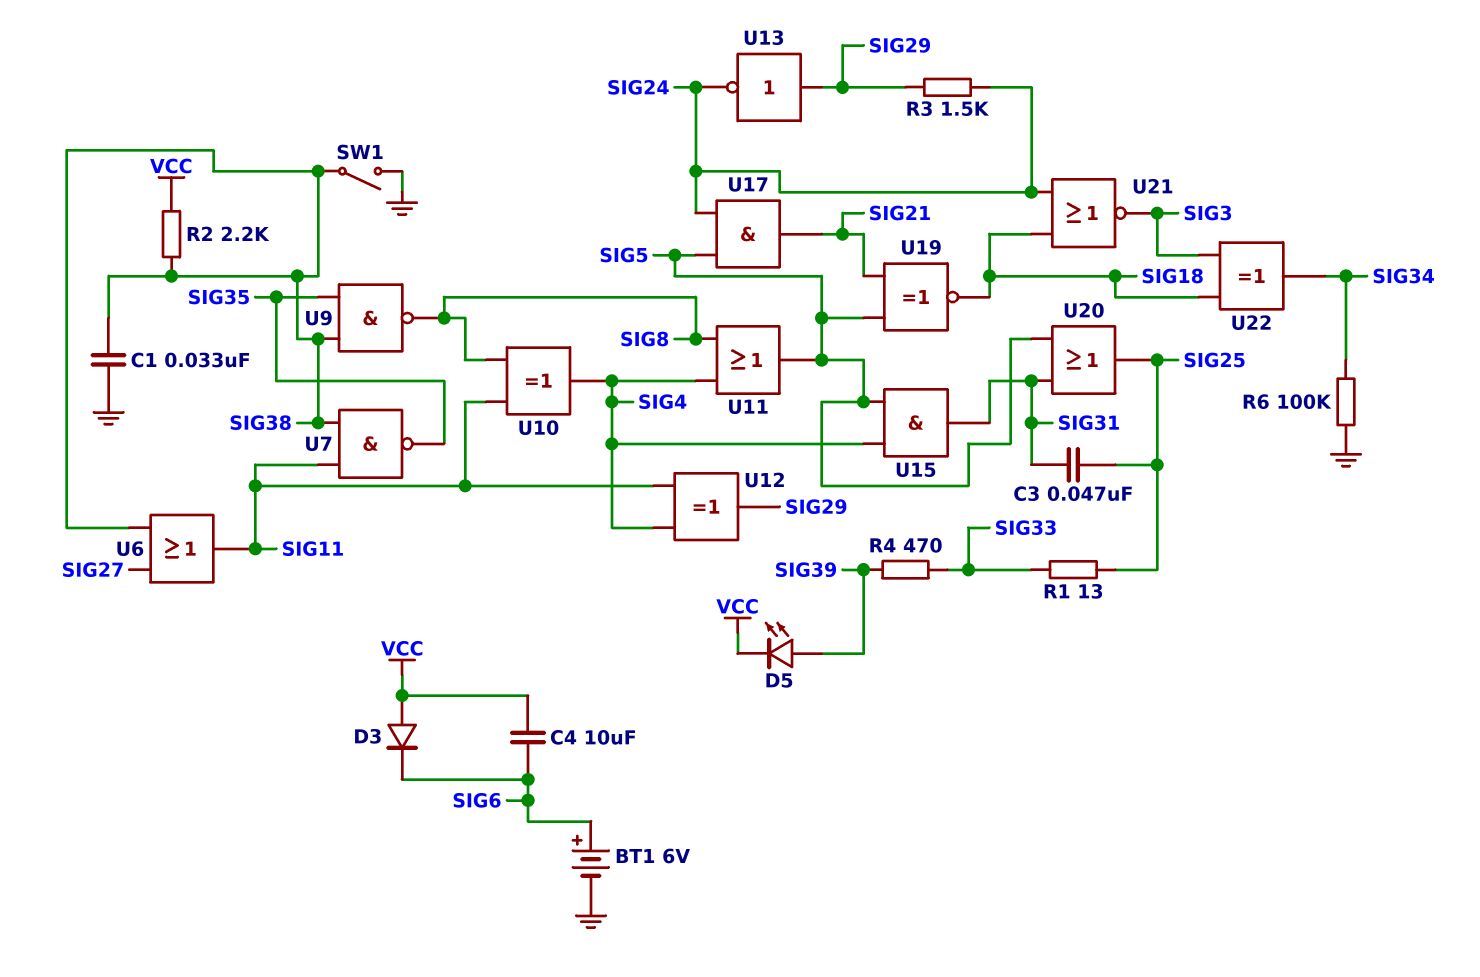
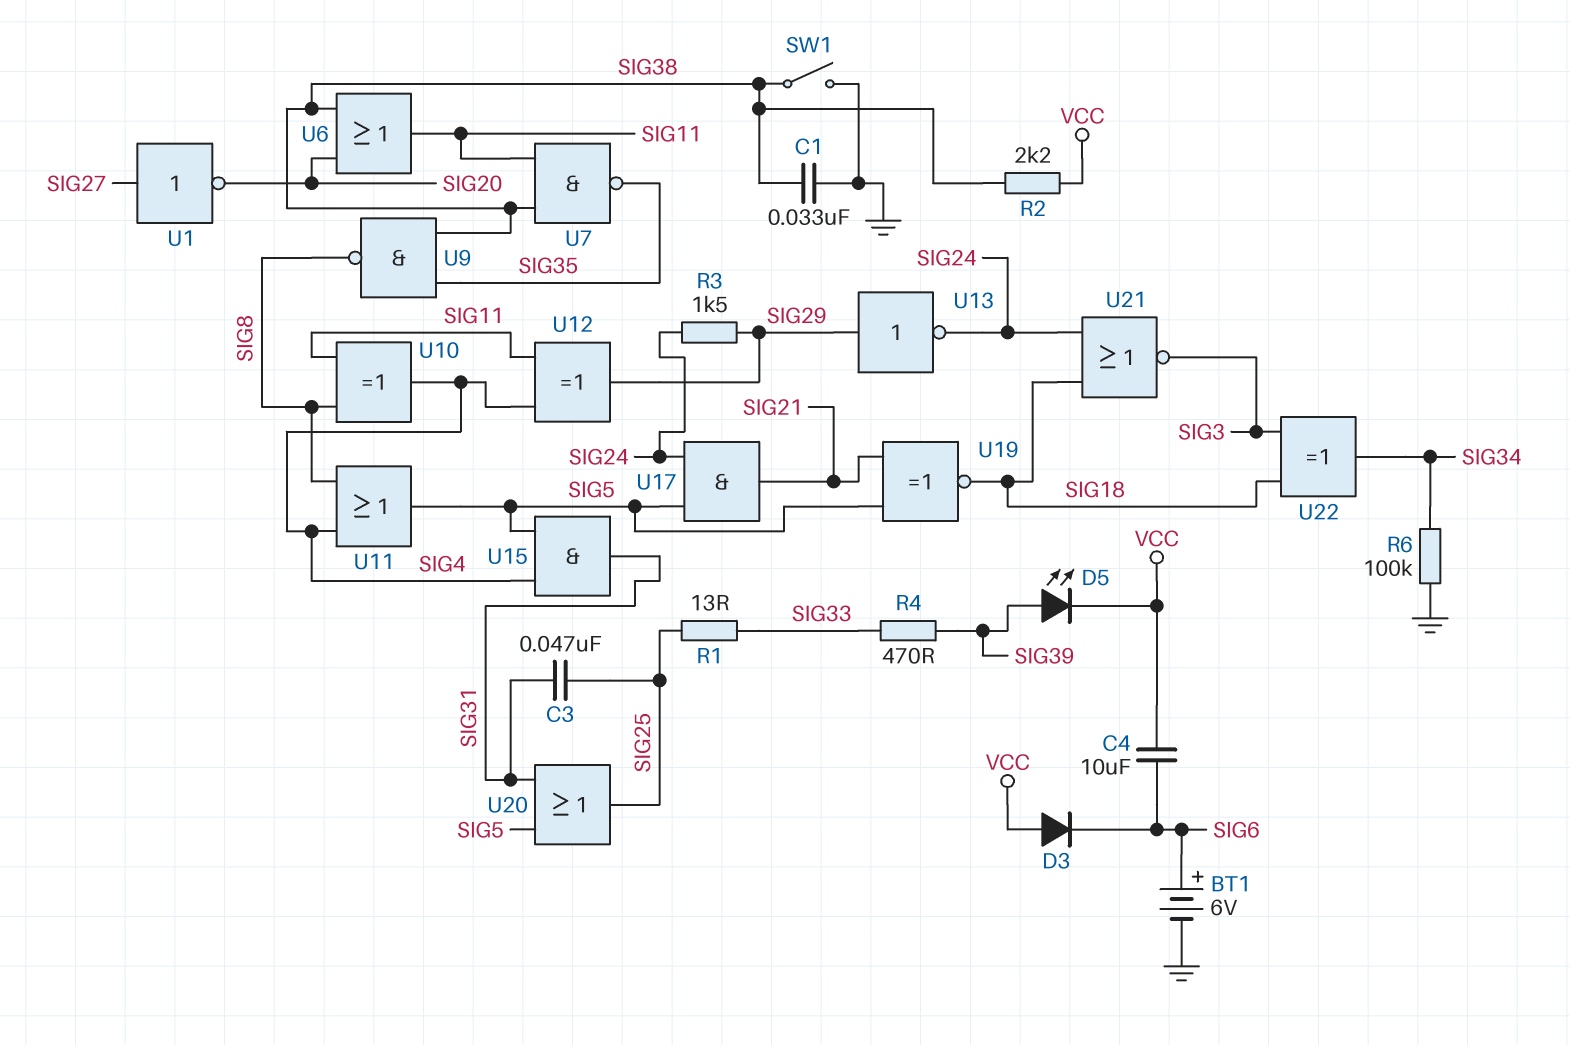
U1: none -> NOT (in SIG27, out SIG20)
U6: OR (in SIG27, in SIG38, out SIG11) -> OR (in SIG20, in SIG38, out SIG11)

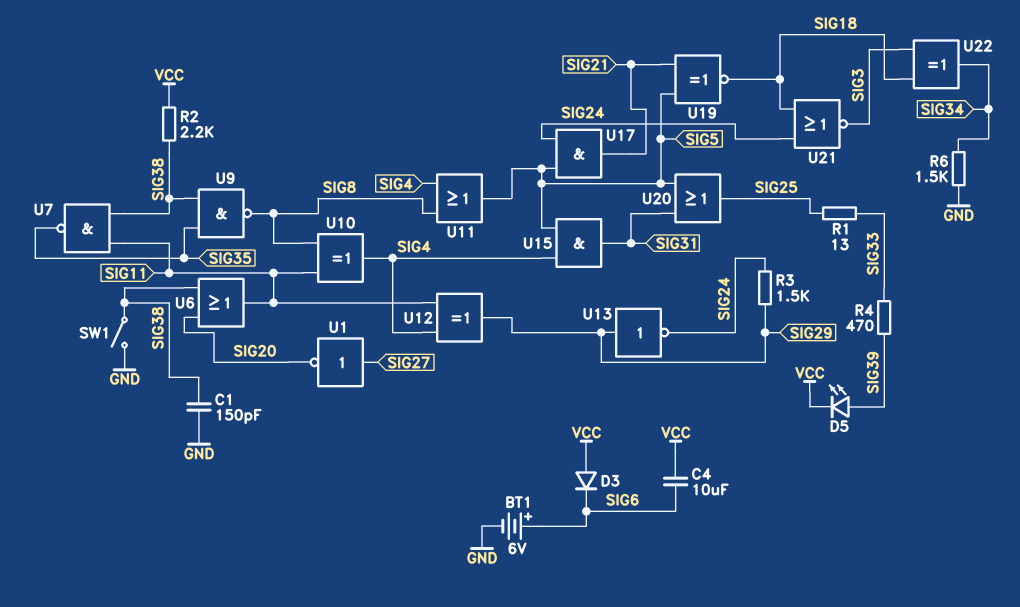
C1: 33nF (GND, SIG38) -> 150pF (GND, SIG38)
C3: 47nF (SIG25, SIG31) -> none
R6: 100k (GND, SIG34) -> 1.5k (GND, SIG34)

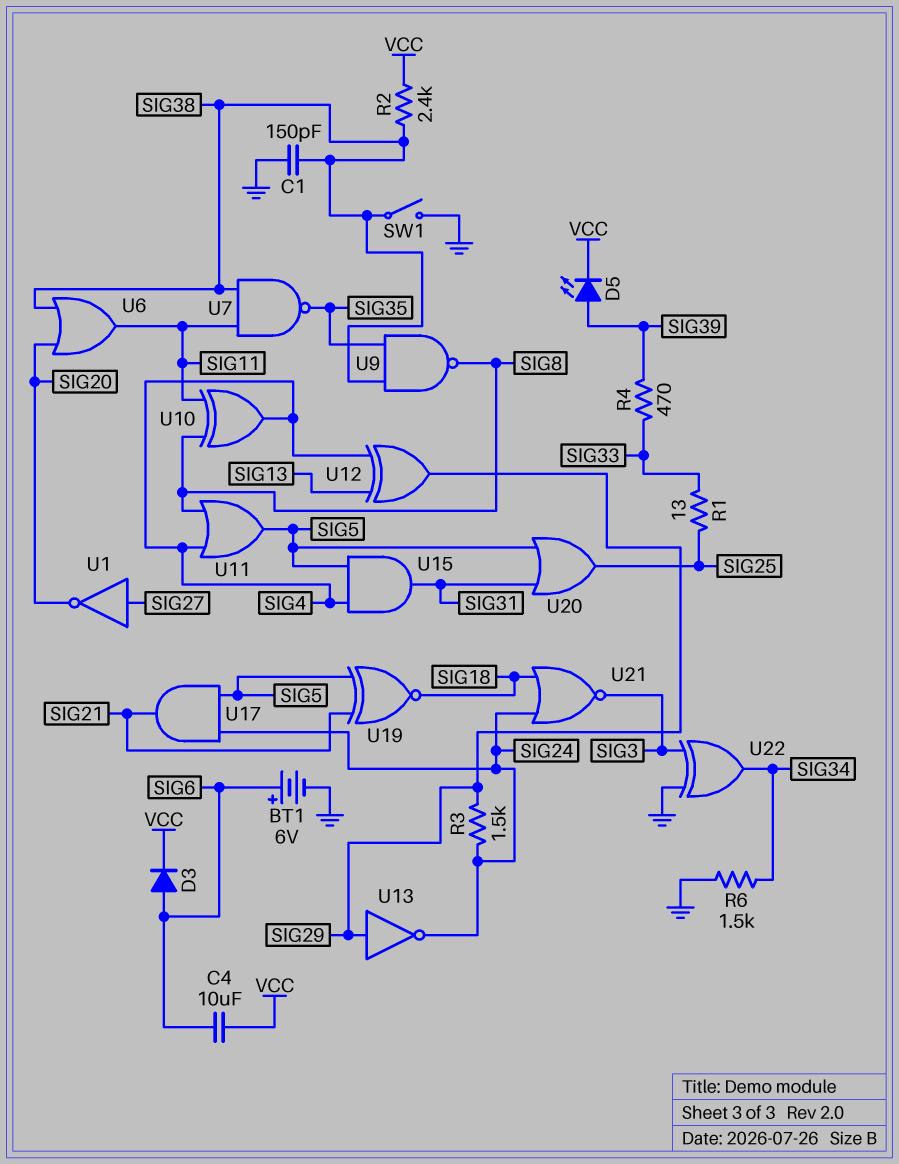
D3: diode (A VCC, K SIG6) -> diode (A SIG6, K VCC)
R2: 2.2k (SIG38, VCC) -> 2.4k (SIG38, VCC)
U12: XOR (in SIG4, in SIG11, out SIG29) -> XOR (in SIG4, in SIG13, out SIG29)
U22: XOR (in SIG3, in SIG18, out SIG34) -> XOR (in GND, in SIG3, out SIG34)

